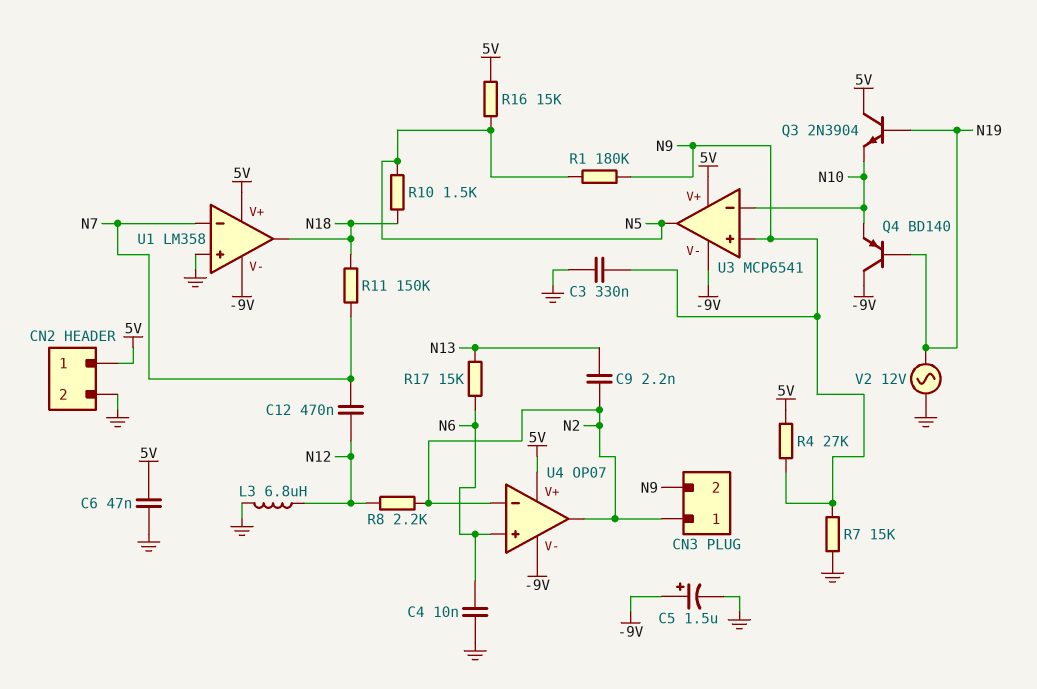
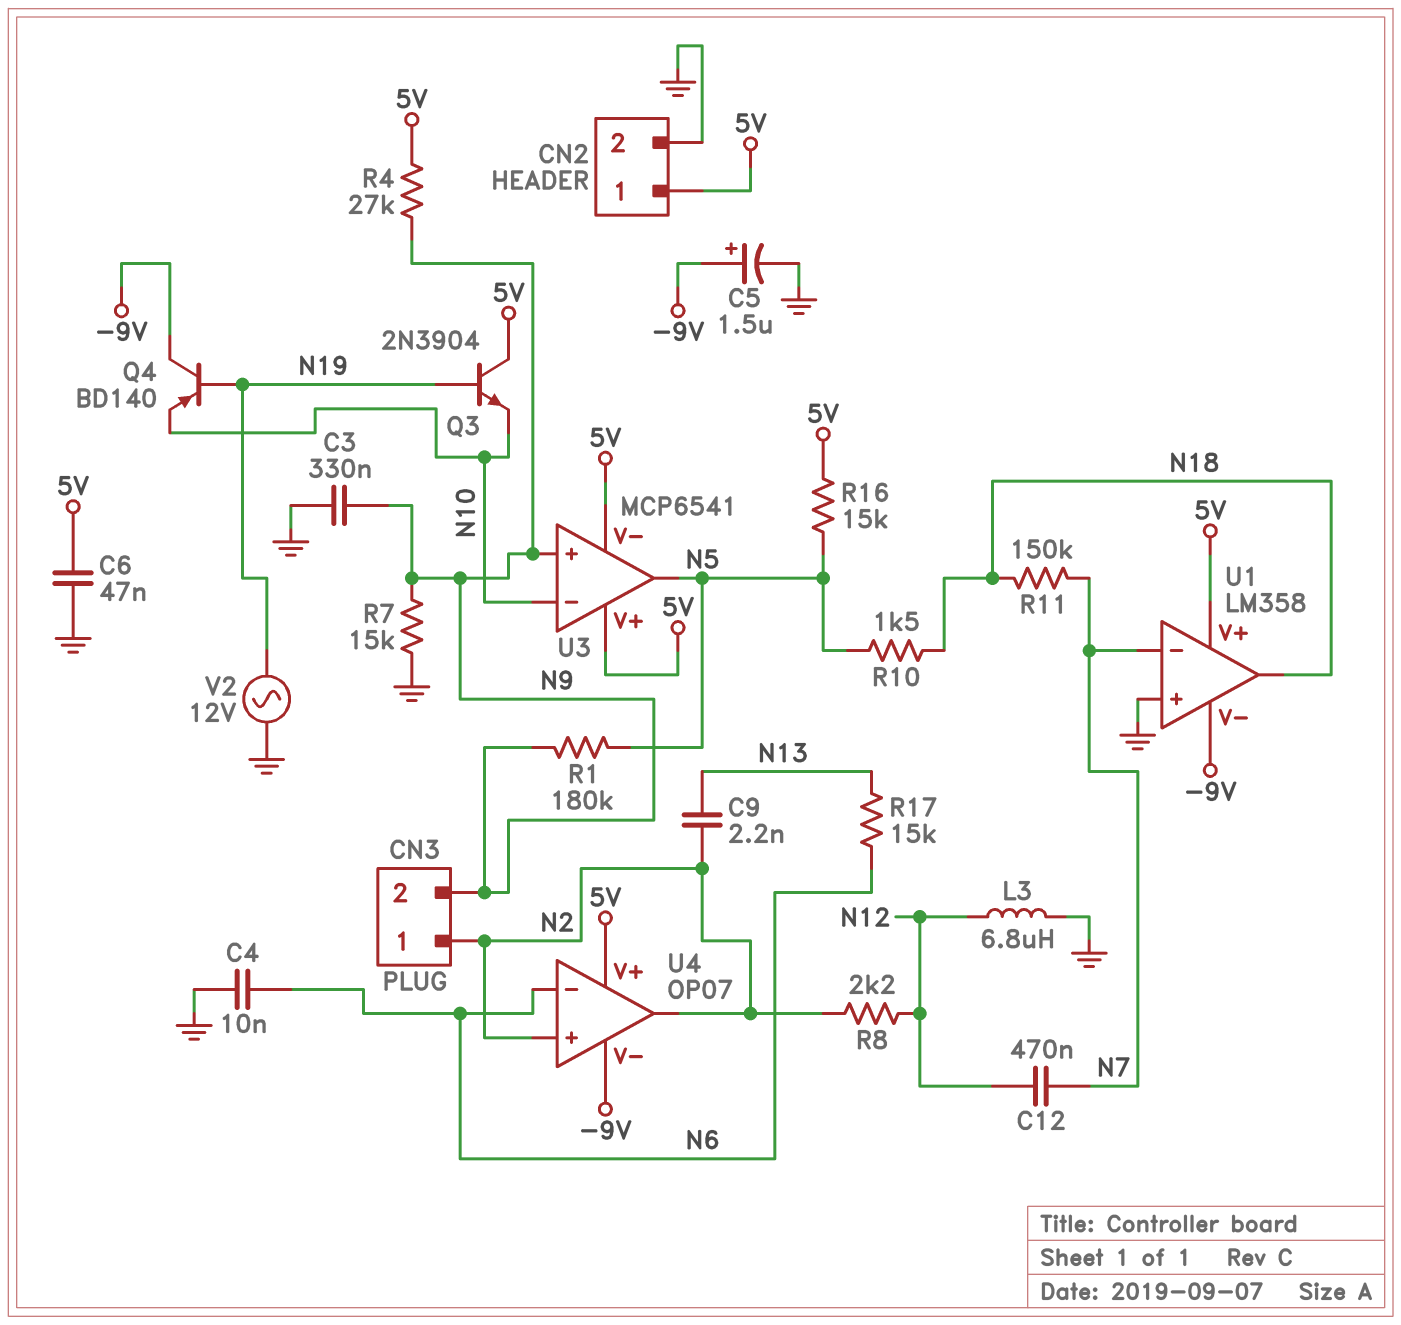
U3 pin V-: -9V -> 5V
U4 pin in+: N6 -> N2
U4 pin in-: N2 -> N6

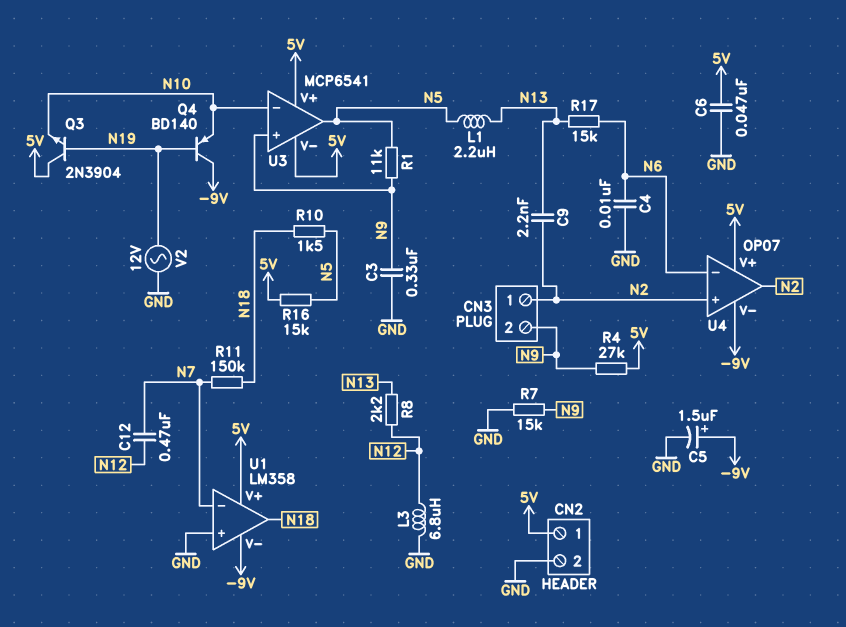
L1: none -> 2.2uH (N5, N13)
R1: 180k (N5, N9) -> 11k (N5, N9)
R8: 2.2k (N2, N12) -> 2.2k (N12, N13)

